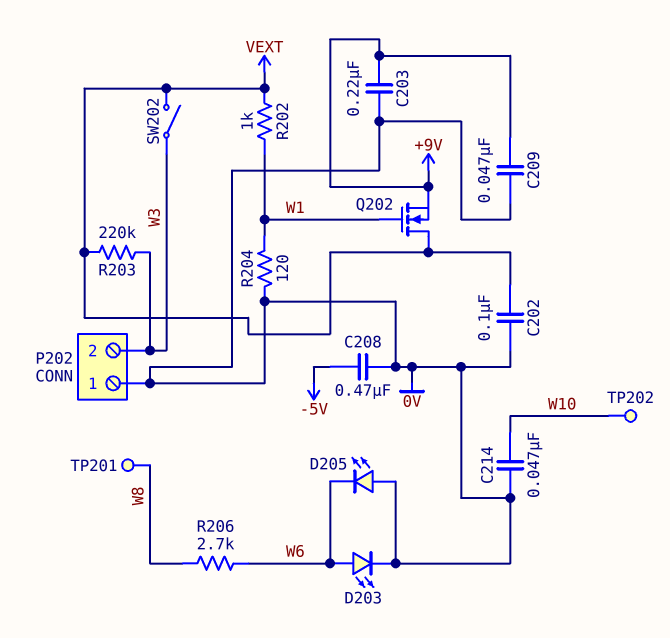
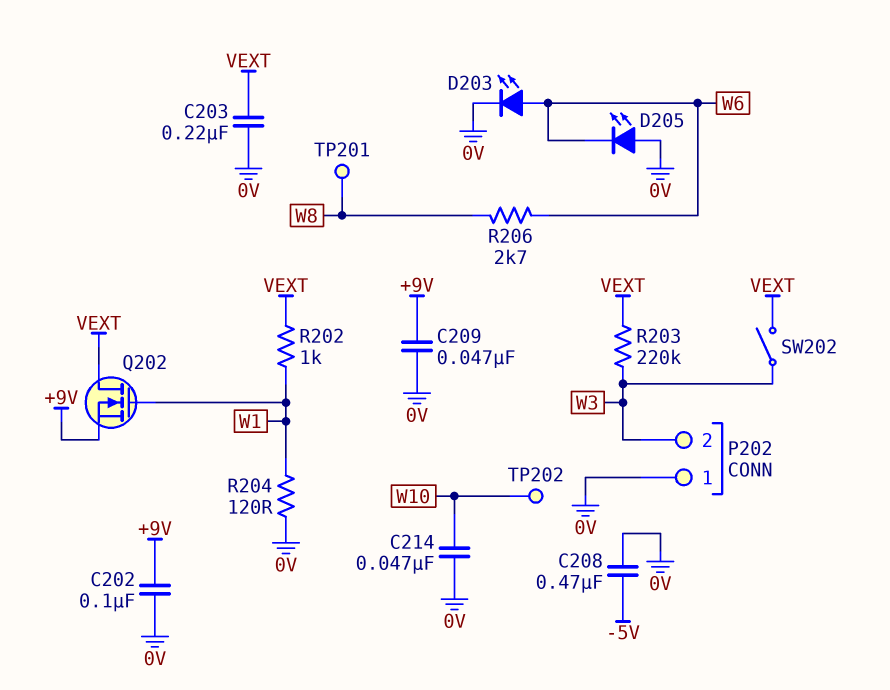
C202: 100nF (0V, VEXT) -> 100nF (+9V, 0V)
C203: 220nF (+9V, 0V) -> 220nF (0V, VEXT)

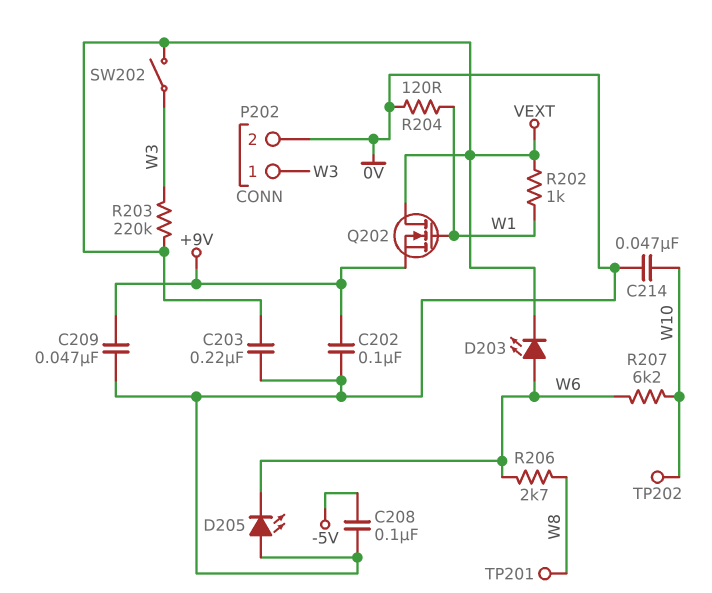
C208: 470nF (-5V, 0V) -> 100nF (-5V, 0V)
D203: LED (A W6, K 0V) -> LED (A W6, K VEXT)
P202 pin 1: 0V -> W3
P202 pin 2: W3 -> 0V
R207: none -> 6.2k (W6, W10)

